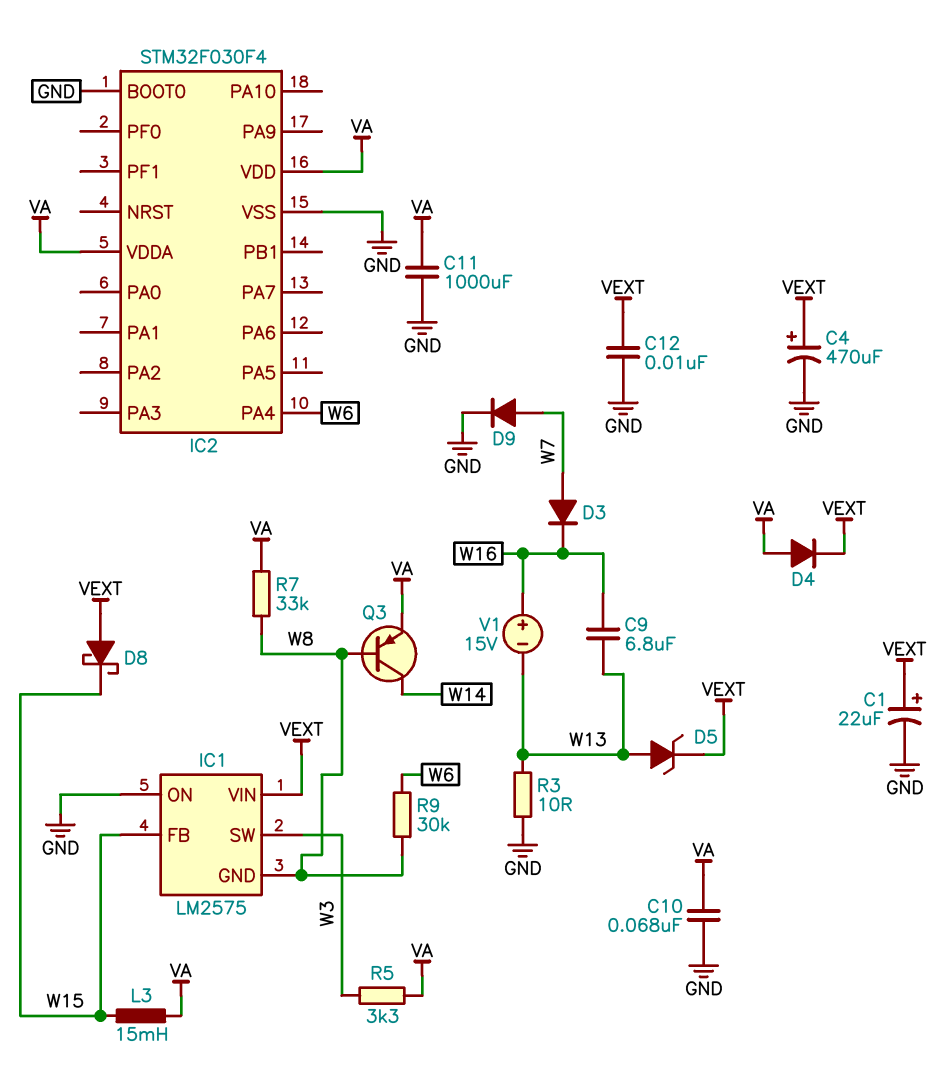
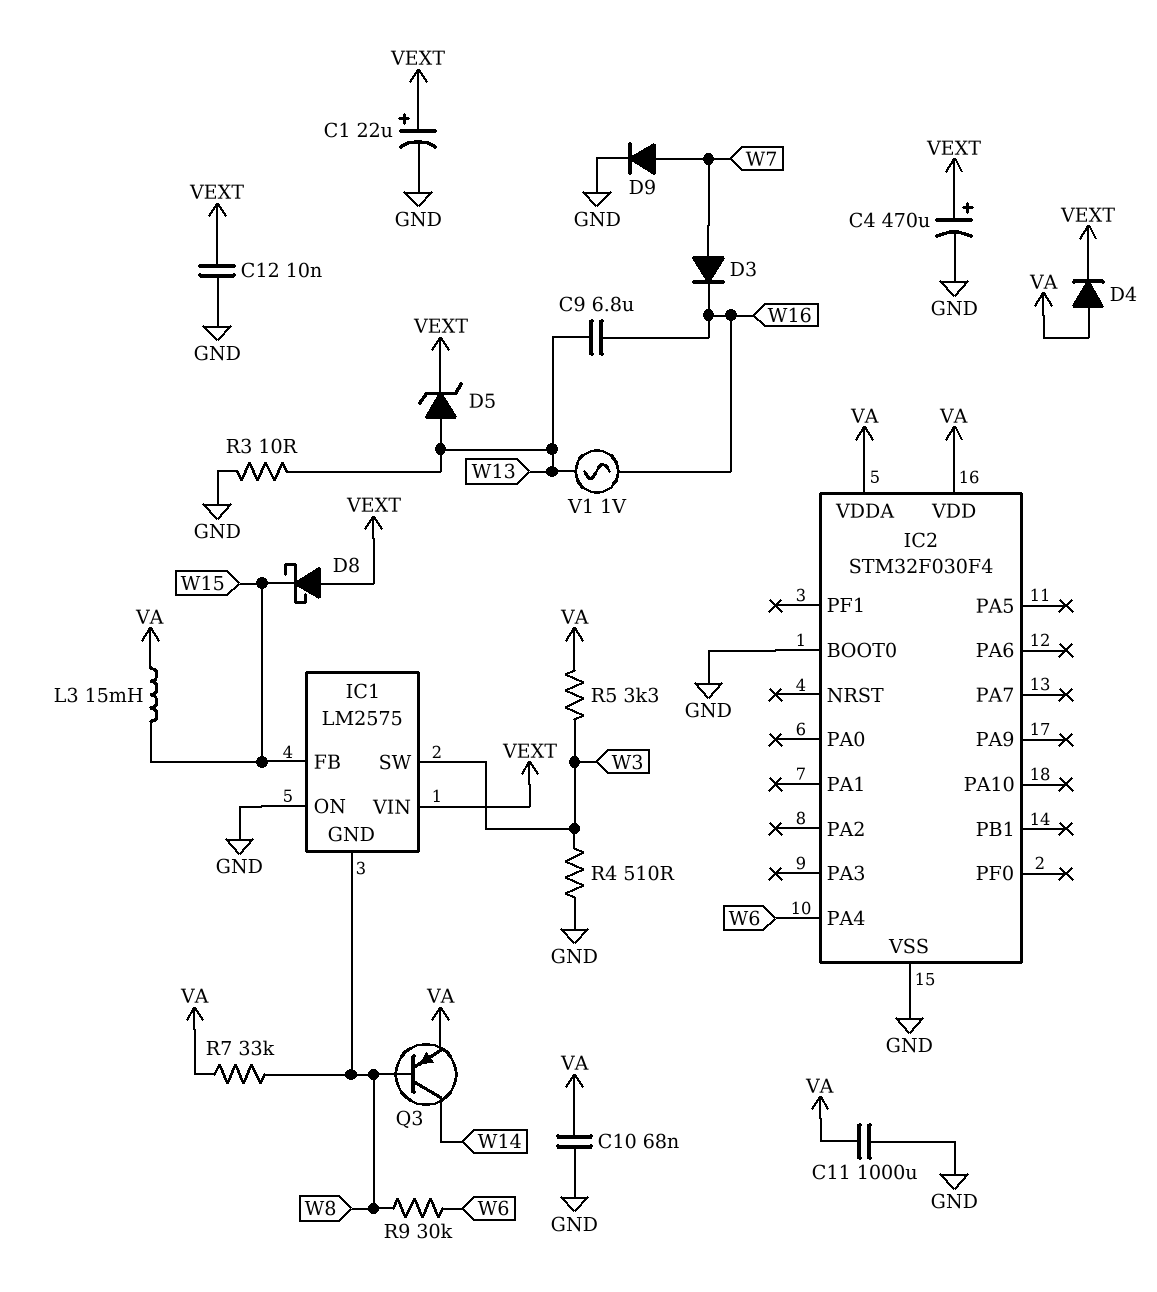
R4: none -> 510 (GND, W3)
V1: 15V (plus W16, minus W13) -> AC 1V (W13, W16)

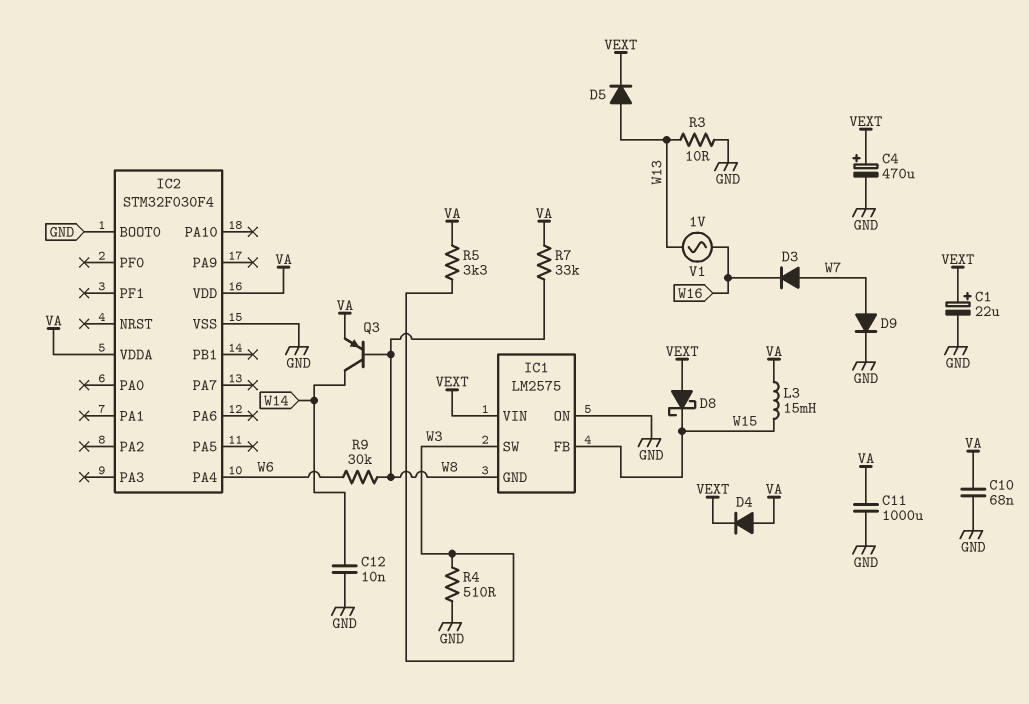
C9: 6.8uF (W13, W16) -> none
C12: 10nF (GND, VEXT) -> 10nF (GND, W14)
D5: zener (A W13, K VEXT) -> diode (A W13, K VEXT)

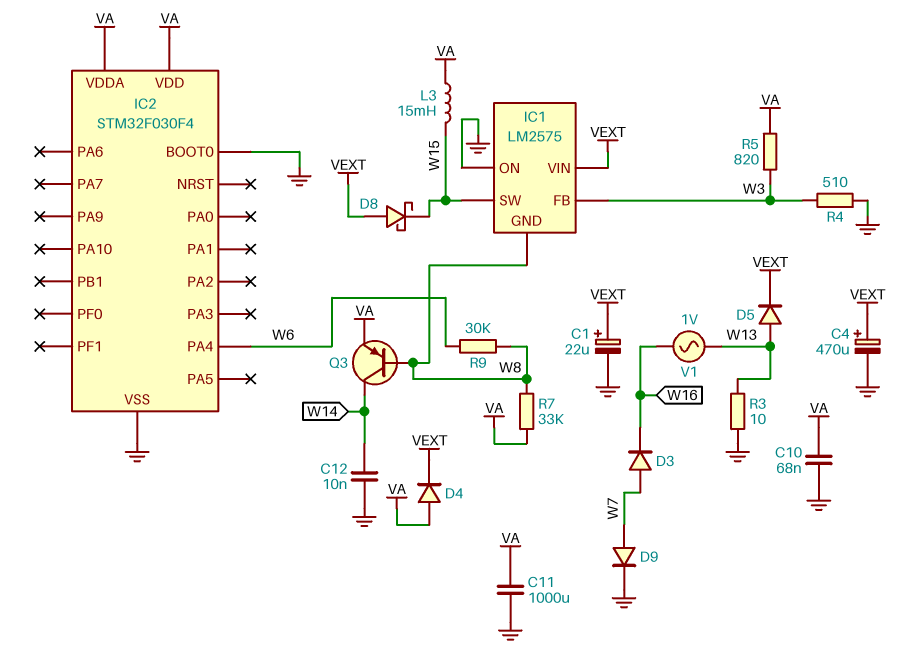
IC1 pin FB: W15 -> W3
IC1 pin SW: W3 -> W15
R5: 3.3k (VA, W3) -> 820 (VA, W3)

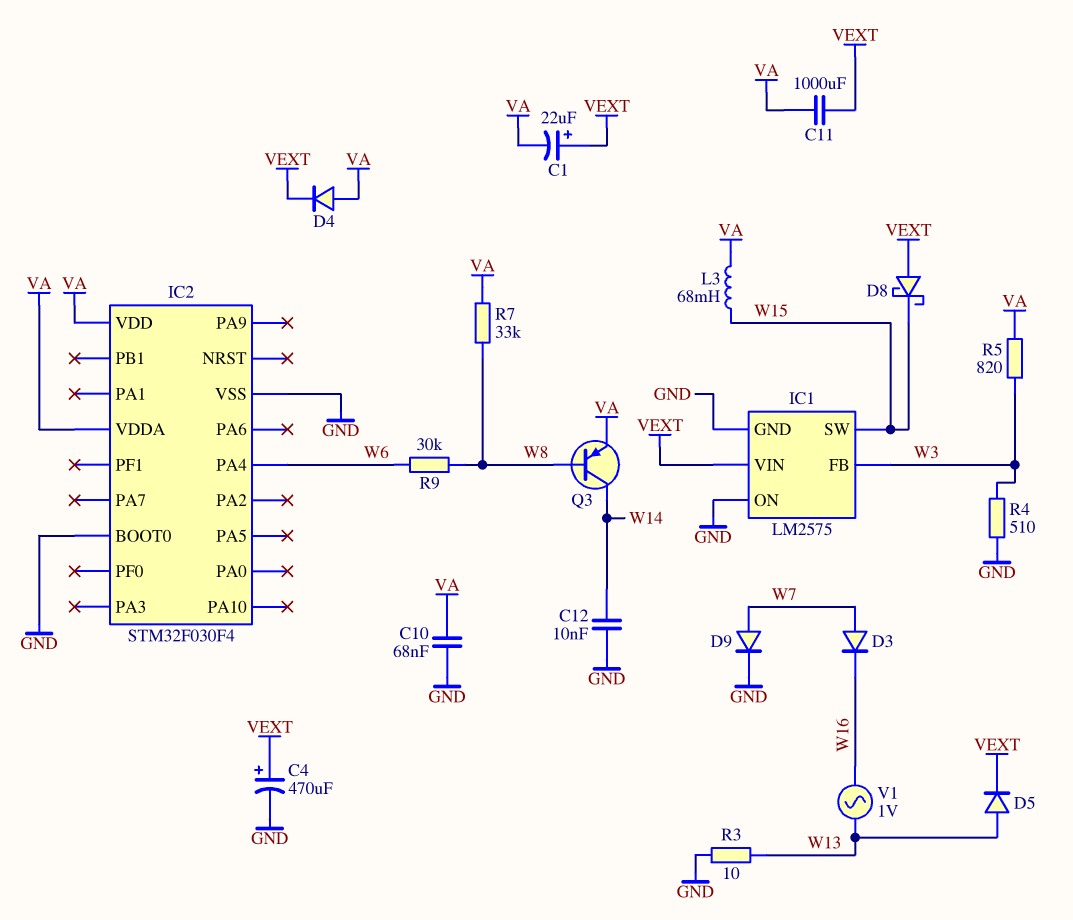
C1: 22uF (plus VEXT, minus GND) -> 22uF (plus VEXT, minus VA)
C11: 1000uF (GND, VA) -> 1000uF (VA, VEXT)
IC1 pin GND: W8 -> GND
L3: 15mH (VA, W15) -> 68mH (VA, W15)

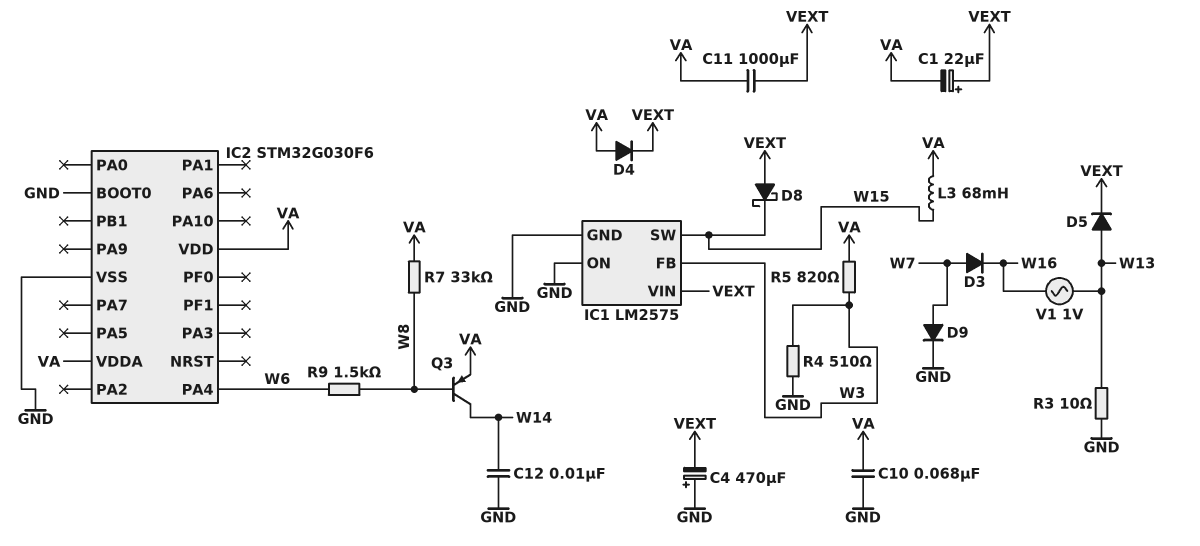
C4: 470uF (plus VEXT, minus GND) -> 470uF (plus GND, minus VEXT)
IC2: STM32F030F4 -> STM32G030F6
R9: 30k (W6, W8) -> 1.5k (W6, W8)

